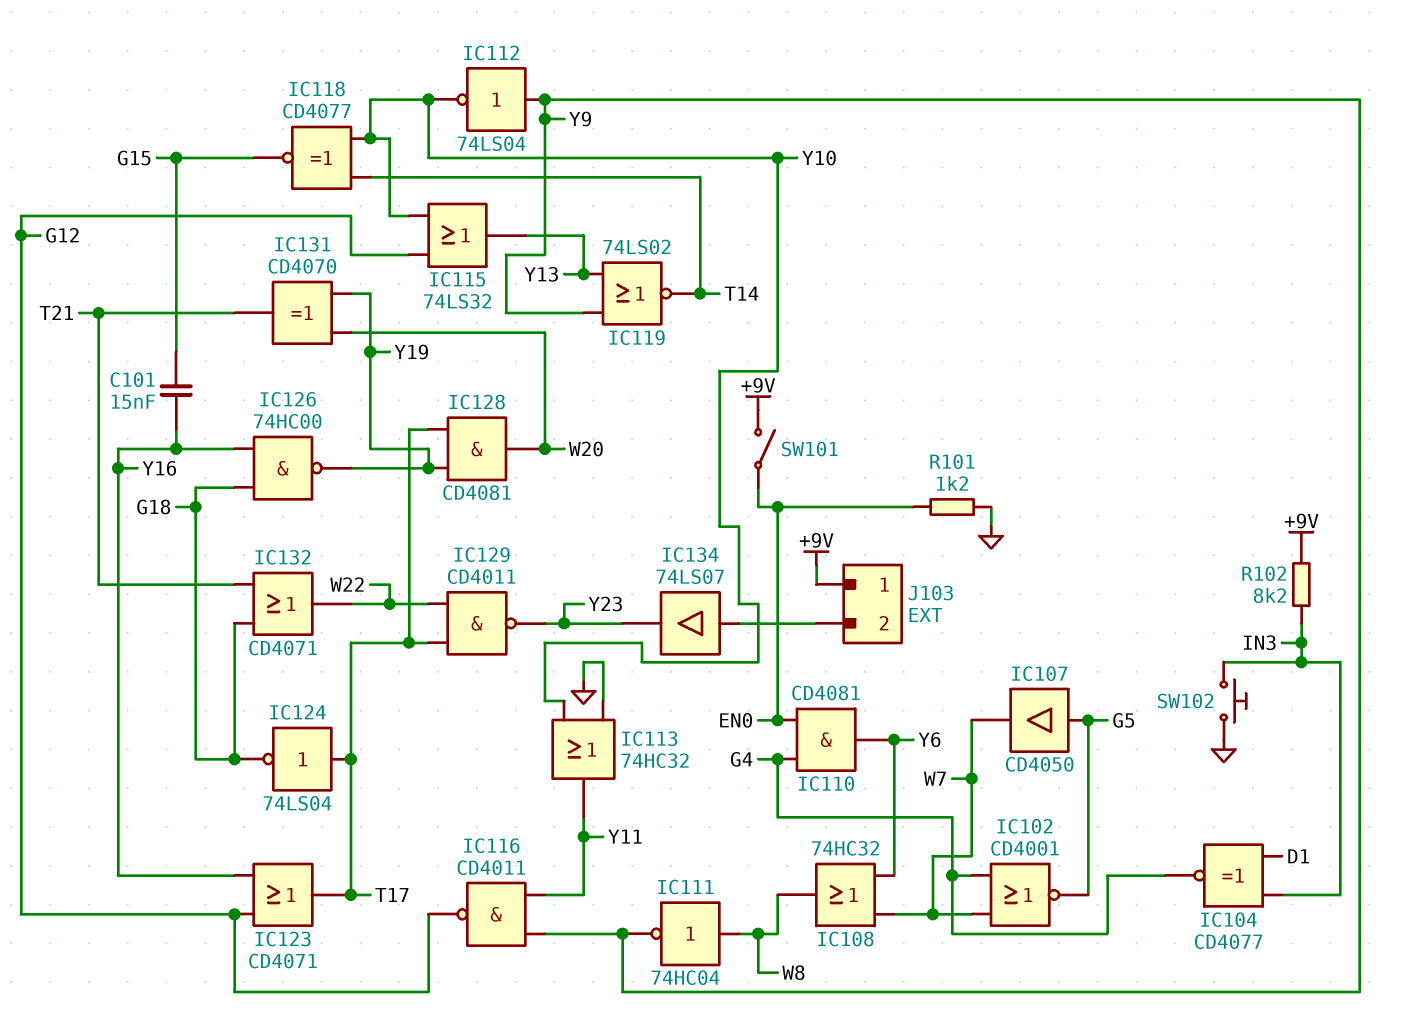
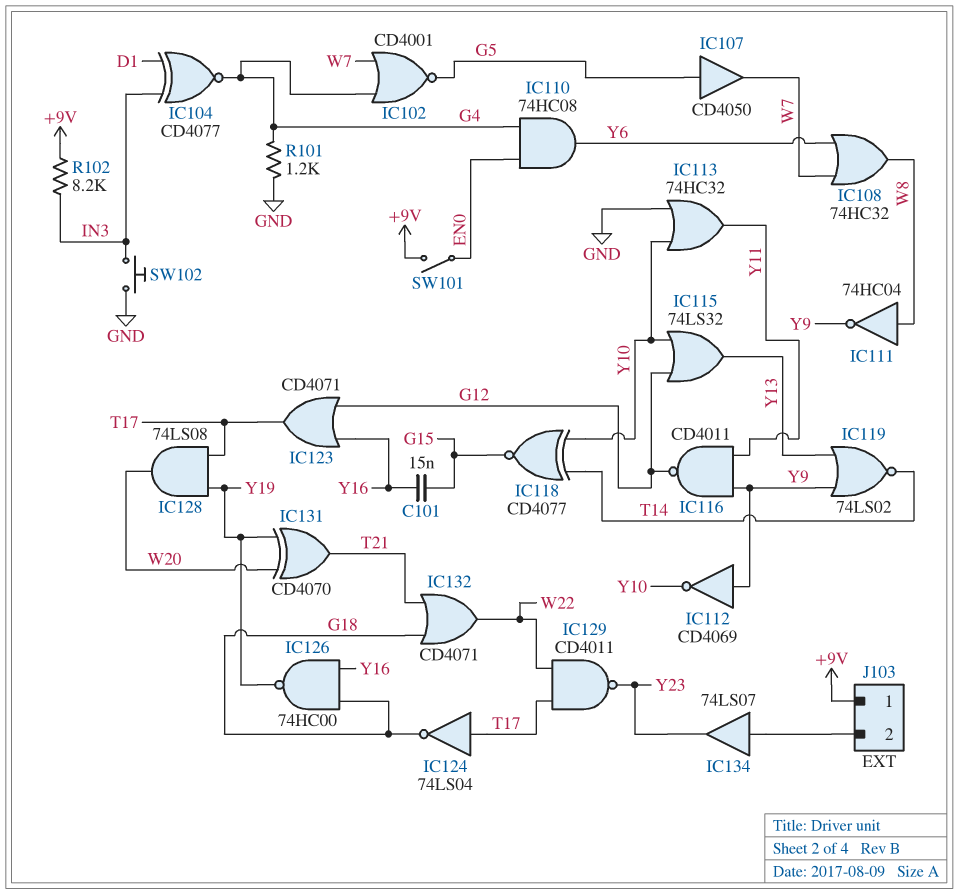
IC110: AND CD4081 (in EN0, in G4, out Y6) -> AND 74HC08 (in EN0, in G4, out Y6)
IC112: NOT 74LS04 (in Y9, out Y10) -> NOT CD4069 (in Y9, out Y10)
IC128: AND CD4081 (in T17, in Y19, out W20) -> AND 74LS08 (in T17, in Y19, out W20)
R101: 1.2k (EN0, GND) -> 1.2k (G4, GND)

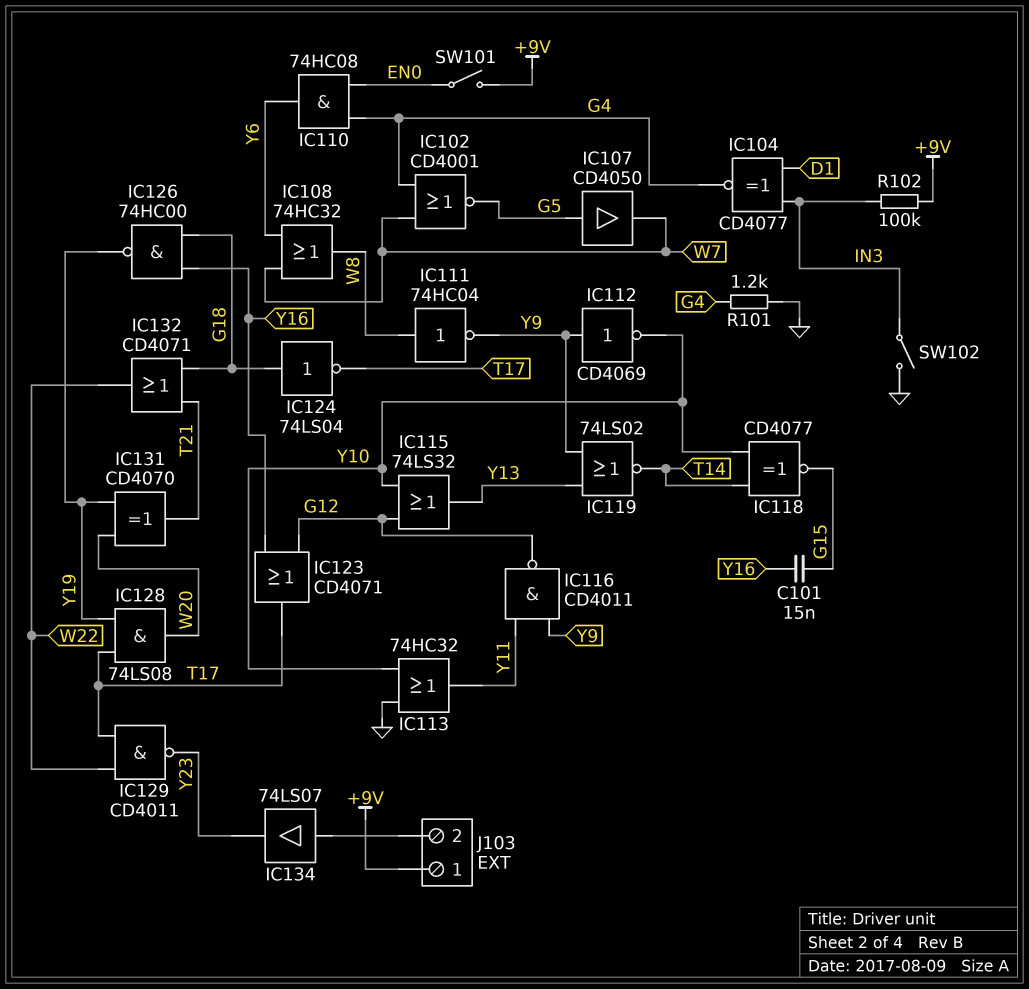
IC124: NOT 74LS04 (in T17, out G18) -> NOT 74LS04 (in G18, out T17)
R102: 8.2k (+9V, IN3) -> 100k (+9V, IN3)
SW102: button (GND, IN3) -> switch (GND, IN3)

